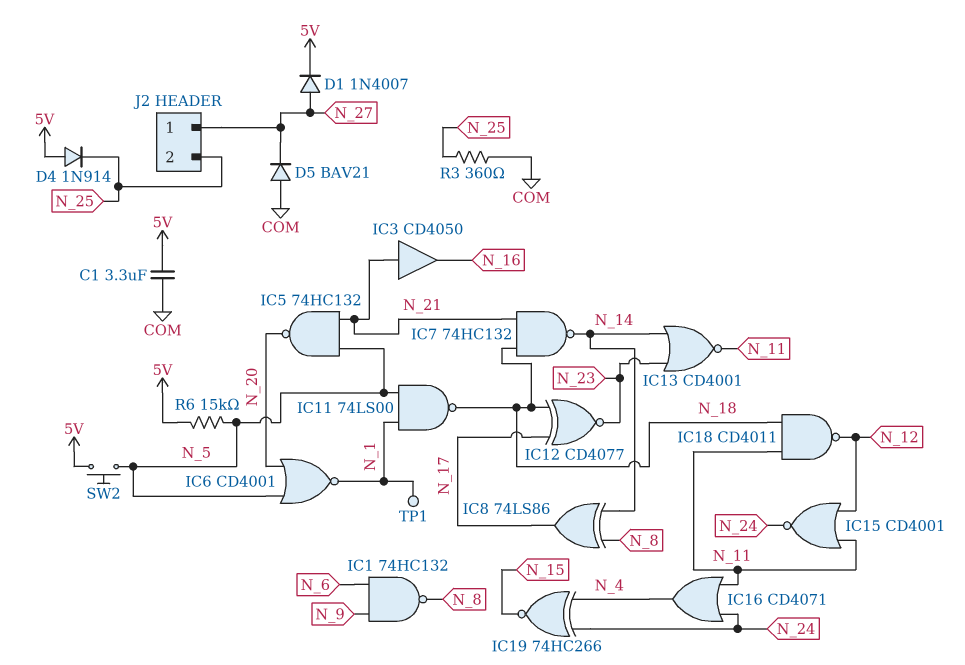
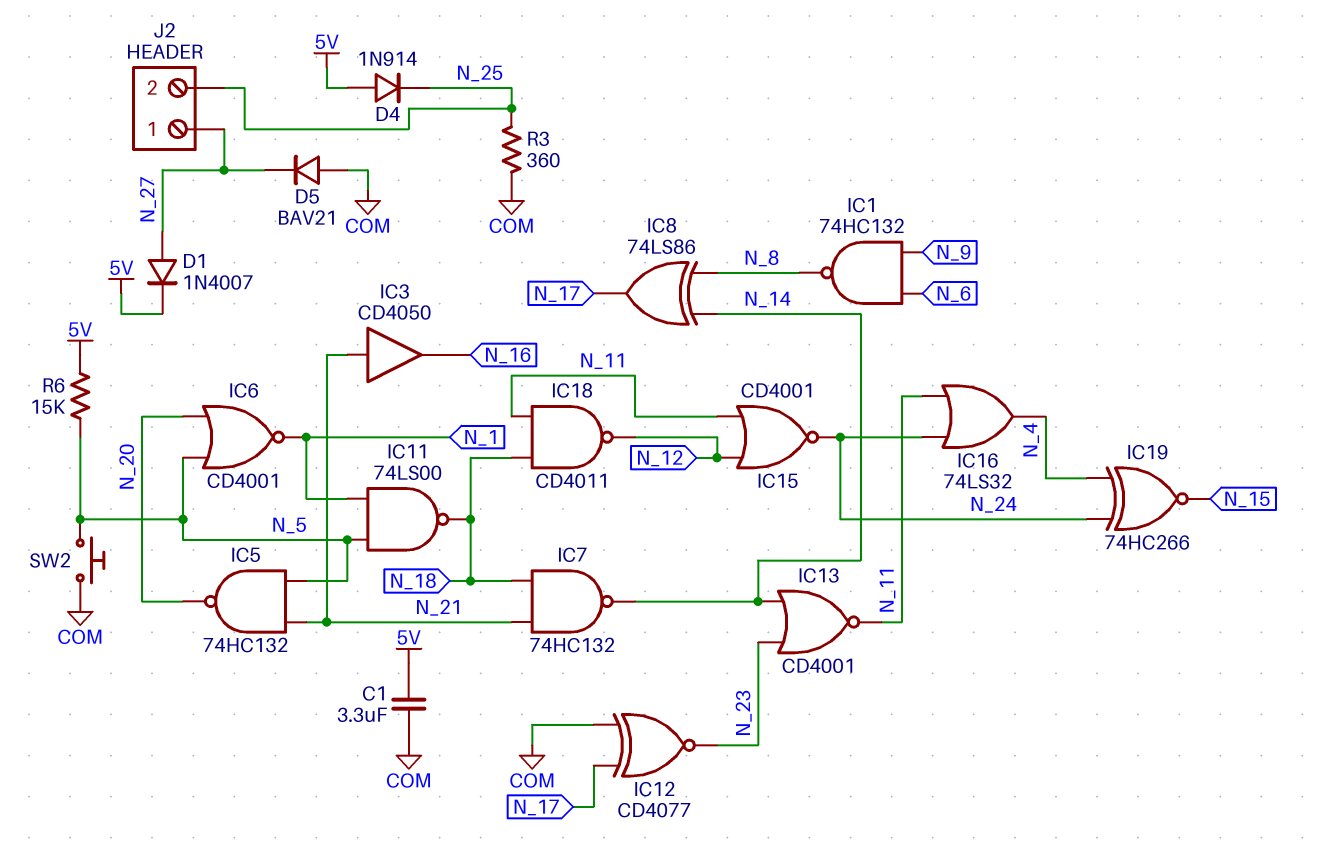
IC12: XNOR CD4077 (in N_17, in N_18, out N_23) -> XNOR CD4077 (in COM, in N_17, out N_23)
IC16: OR CD4071 (in N_11, in N_24, out N_4) -> OR 74LS32 (in N_11, in N_24, out N_4)
SW2: button (5V, N_5) -> button (COM, N_5)
TP1: test point (N_1) -> none

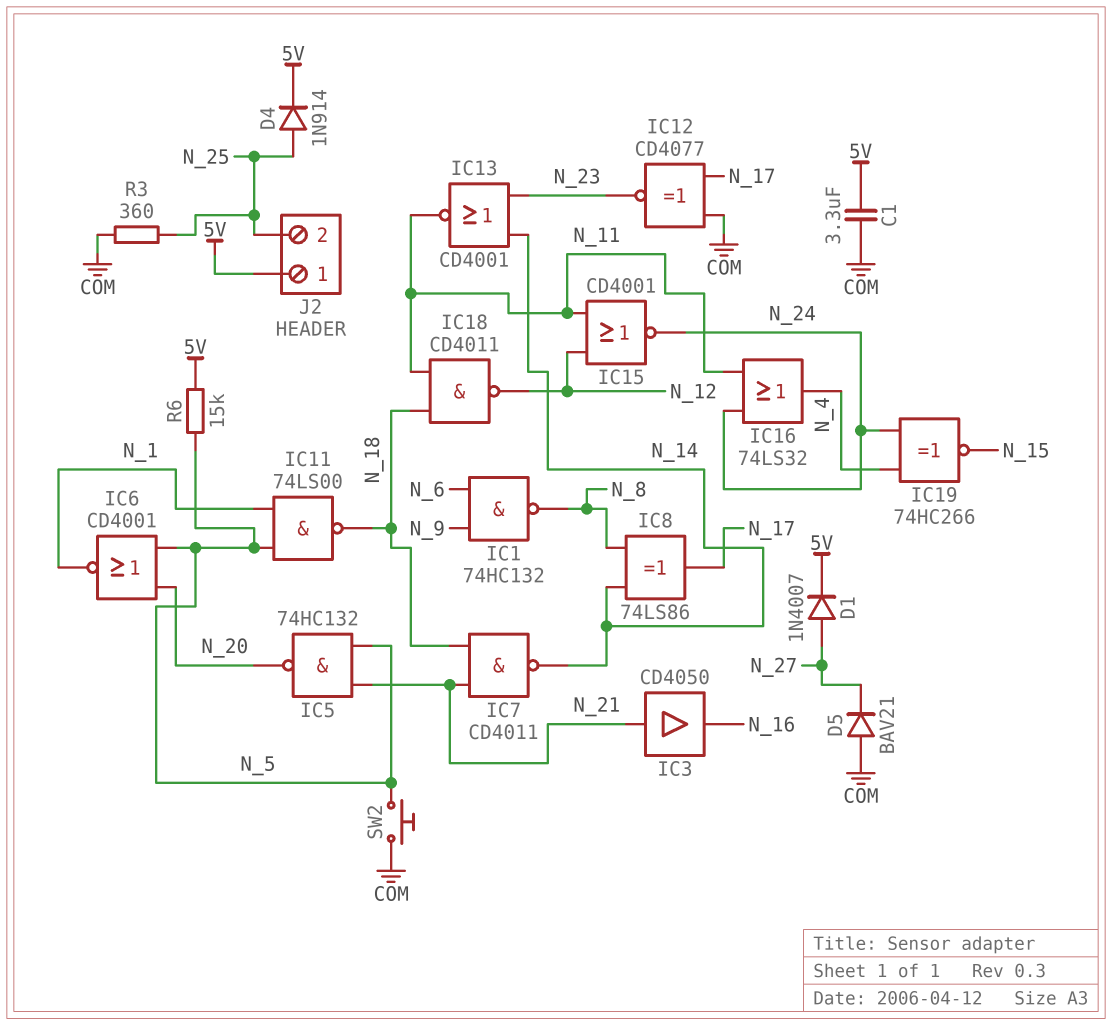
D4: diode 1N914 (A 5V, K N_25) -> diode 1N914 (A N_25, K 5V)
IC7: NAND 74HC132 (in N_18, in N_21, out N_14) -> NAND CD4011 (in N_18, in N_21, out N_14)
J2 pin 1: N_27 -> 5V

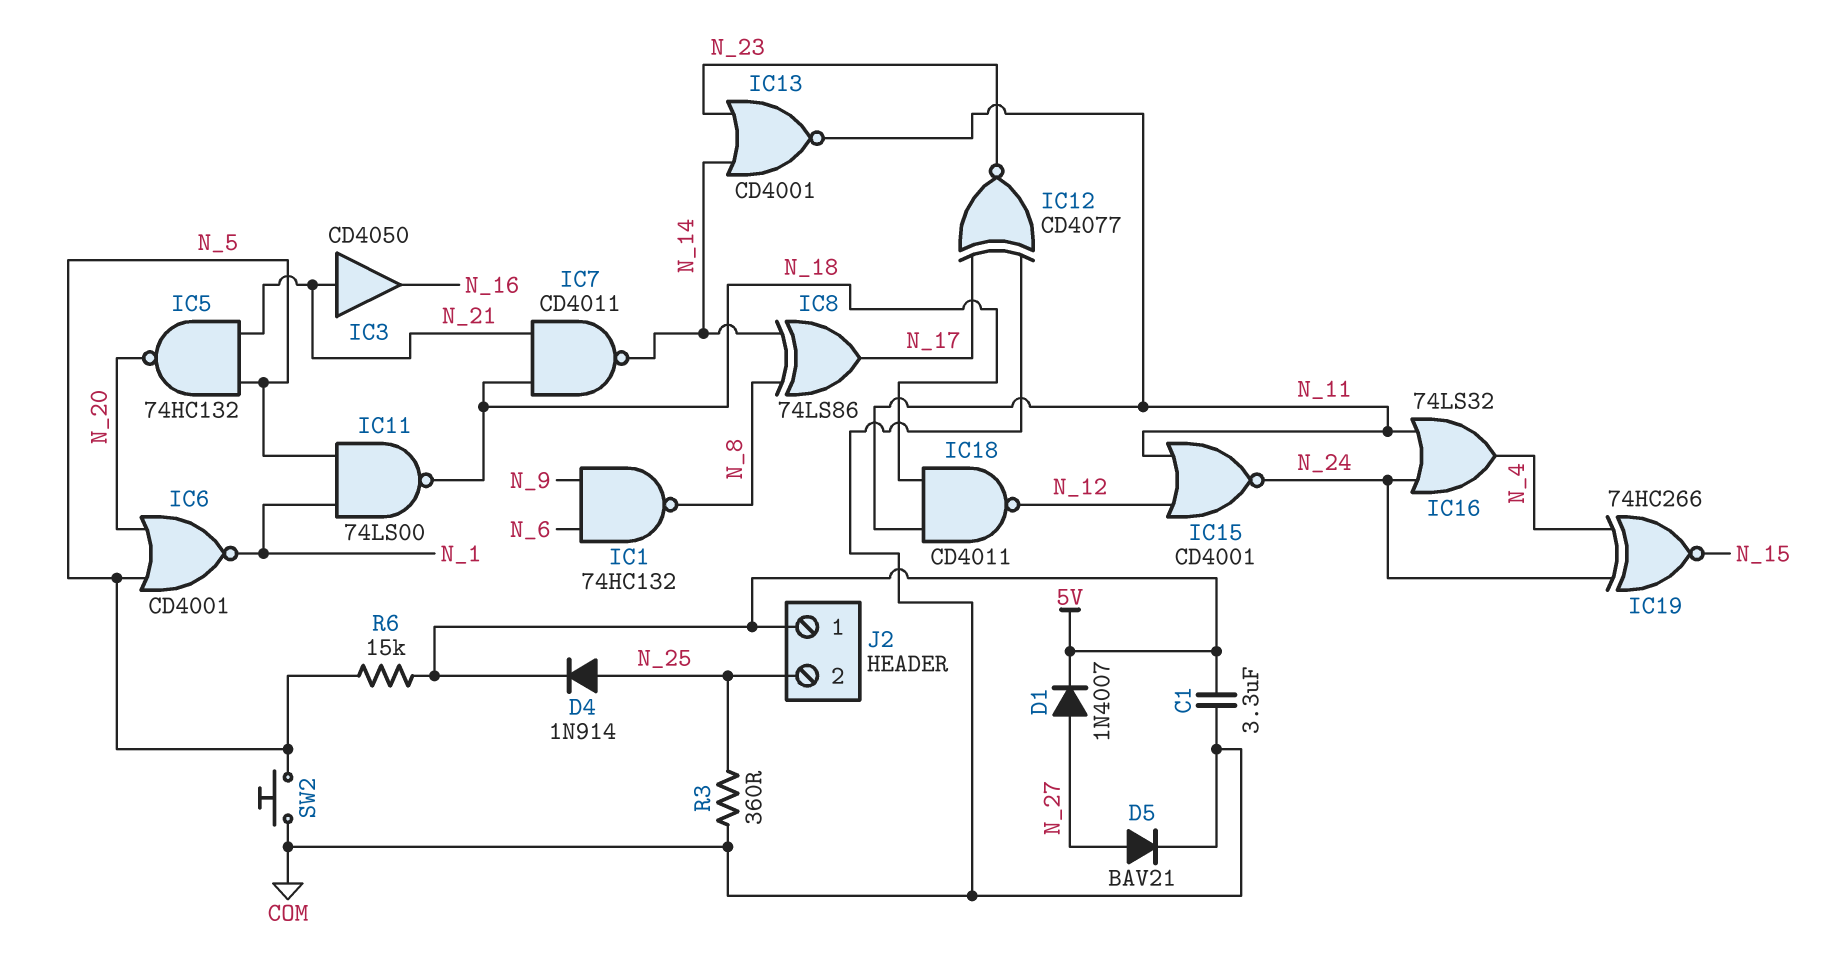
D5: diode BAV21 (A COM, K N_27) -> diode BAV21 (A N_27, K COM)

